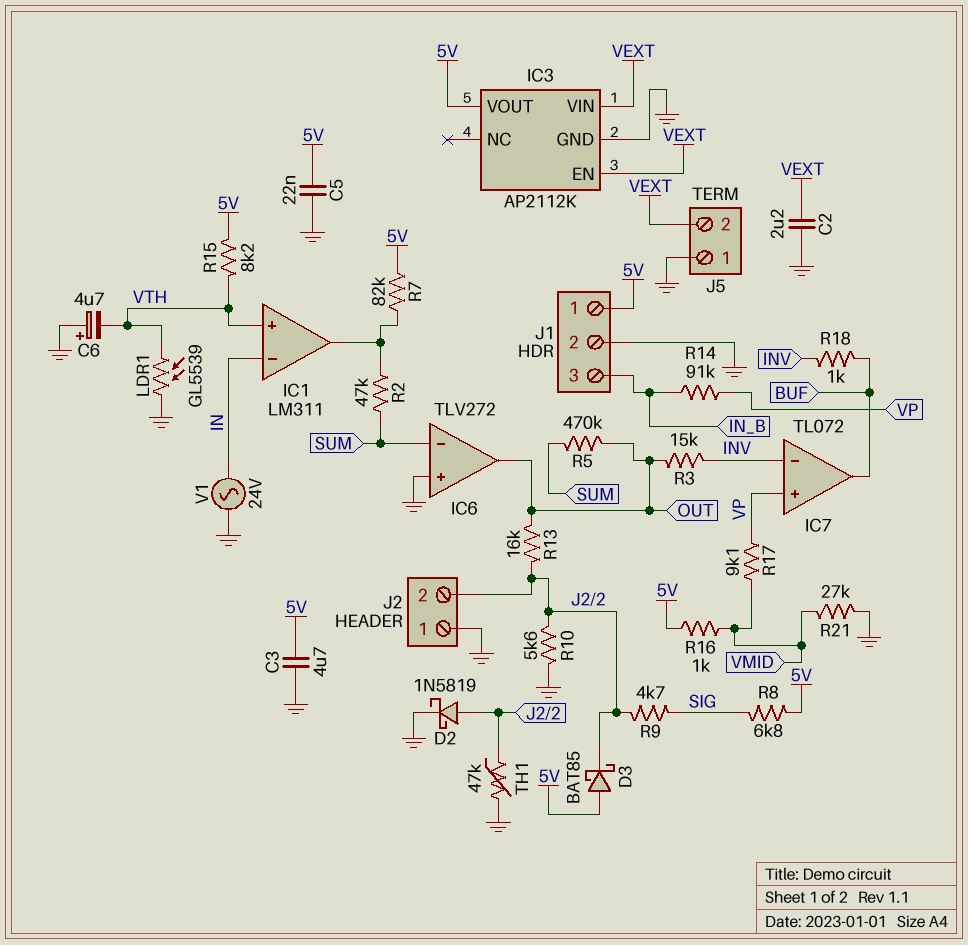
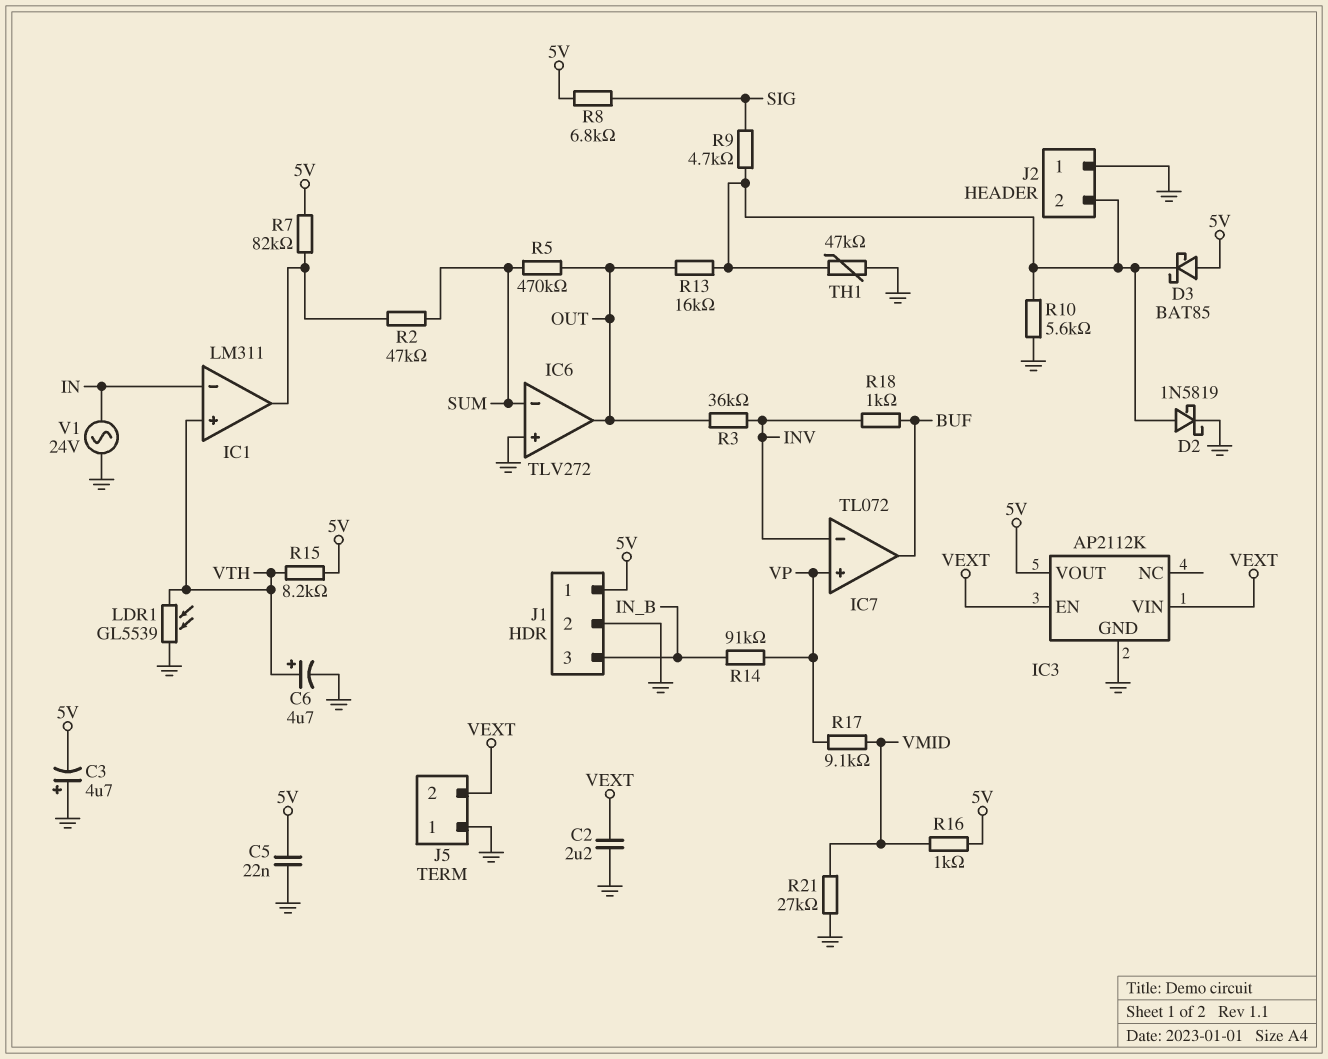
C3: 4.7uF (5V, GND) -> 4.7uF (plus GND, minus 5V)
C6: 4.7uF (plus GND, minus VTH) -> 4.7uF (plus VTH, minus GND)
R3: 15k (INV, OUT) -> 36k (INV, OUT)

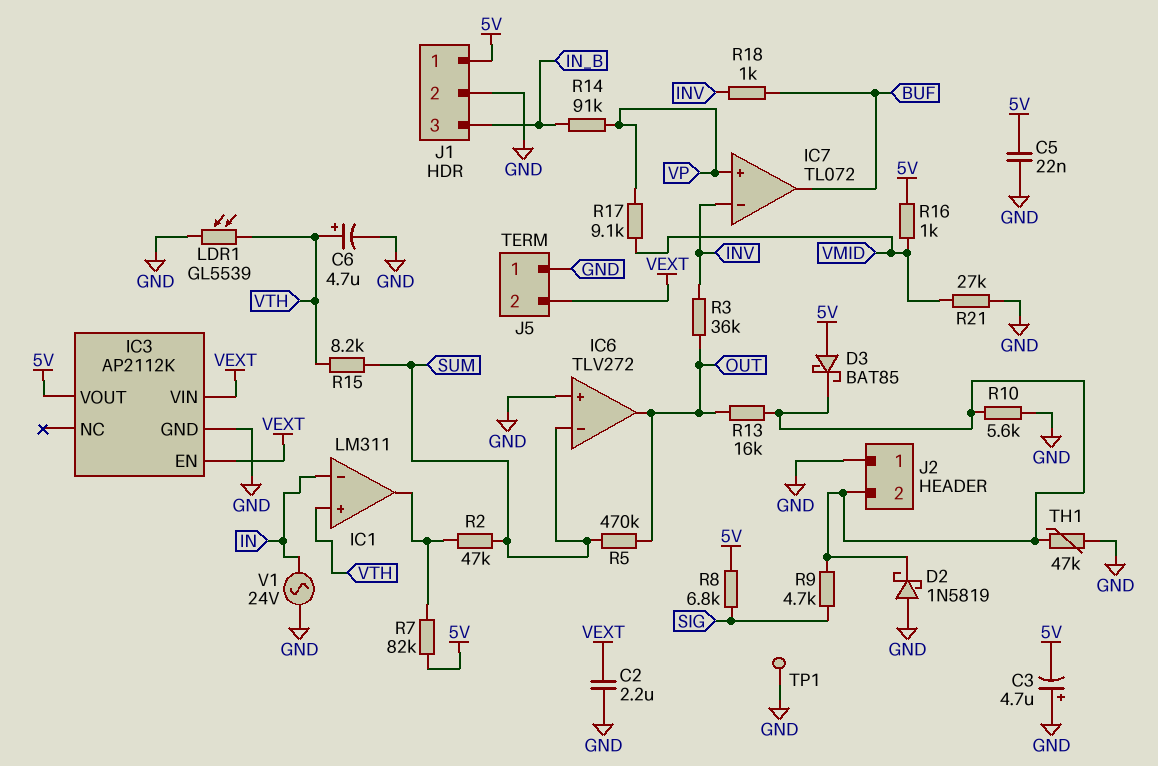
D2: schottky 1N5819 (A J2/2, K GND) -> schottky 1N5819 (A GND, K J2/2)
R15: 8.2k (5V, VTH) -> 8.2k (SUM, VTH)
TP1: none -> test point (GND)

